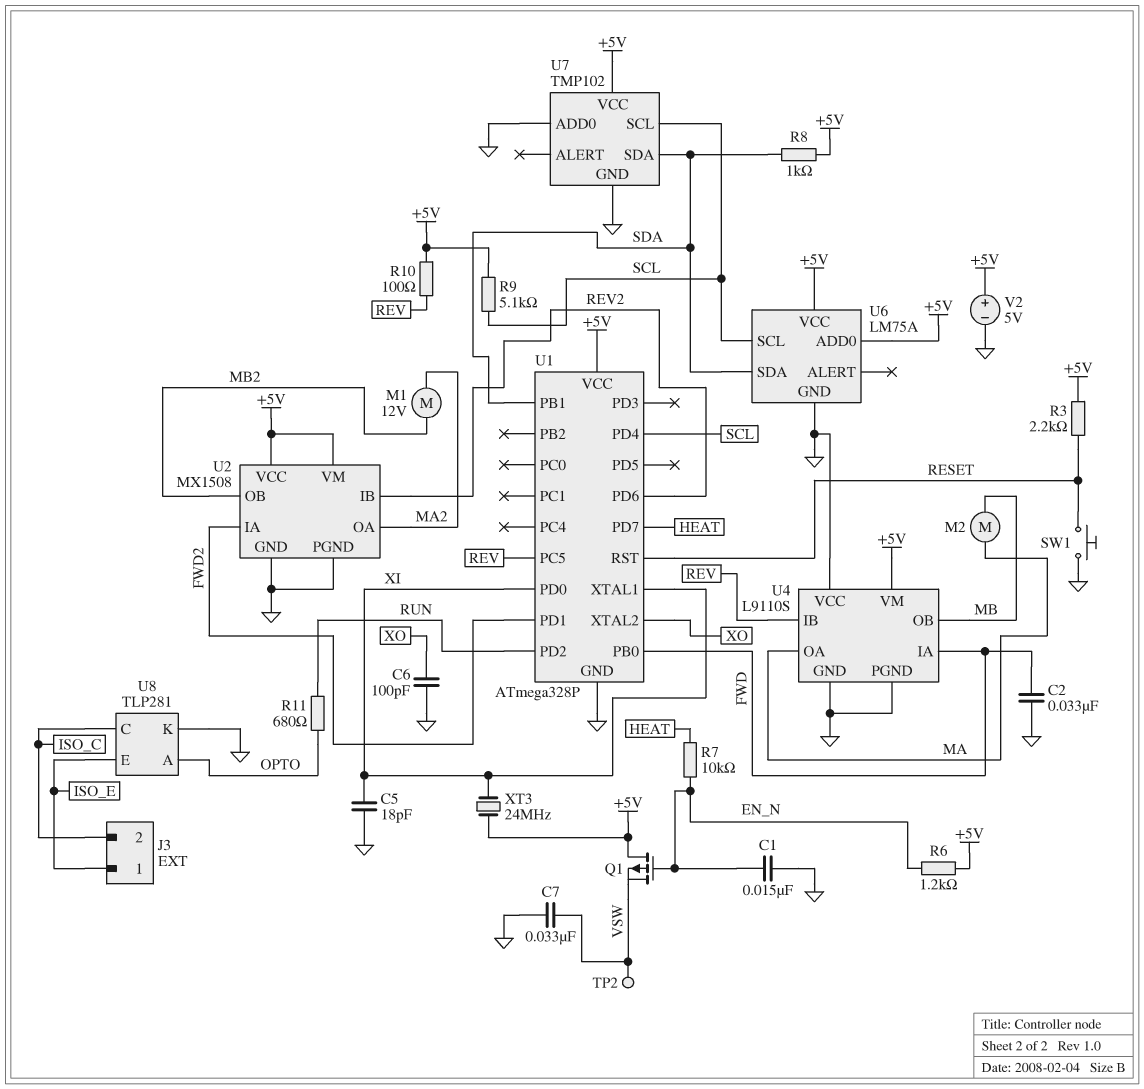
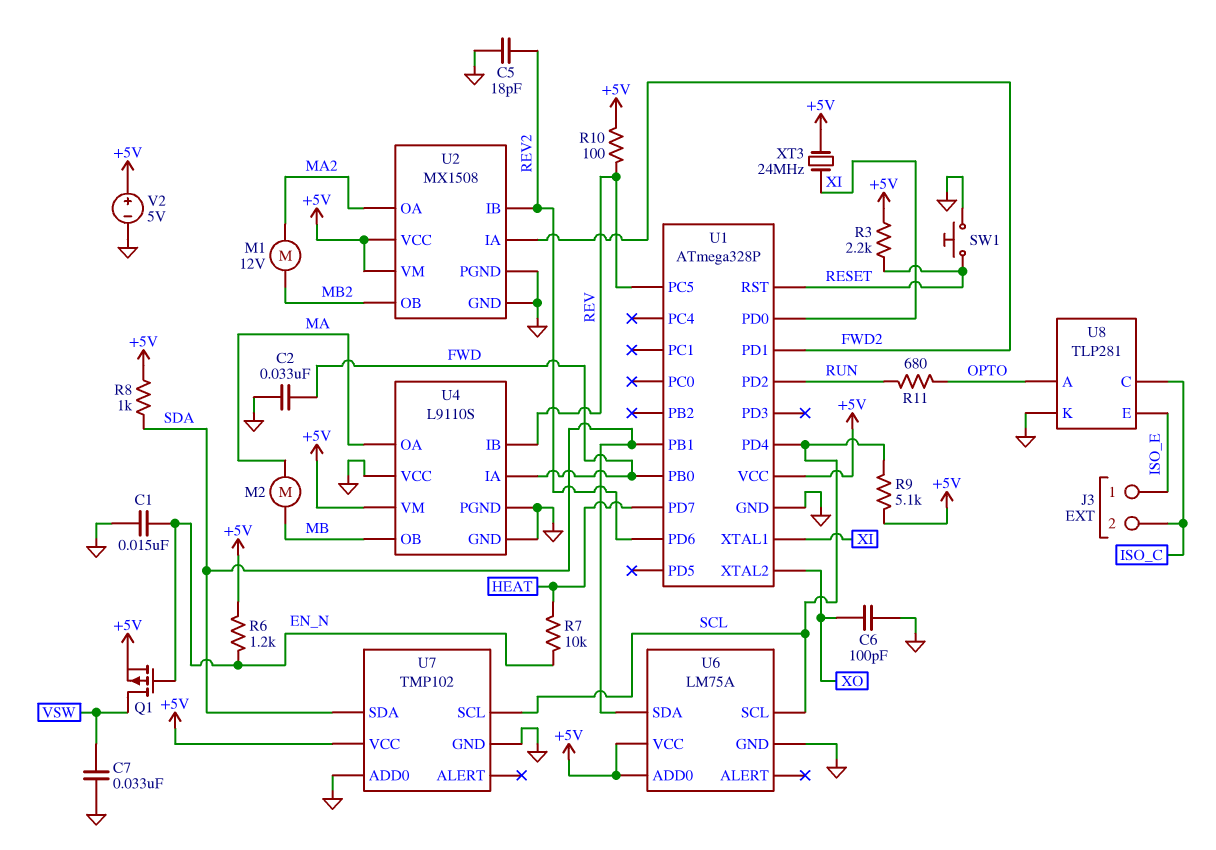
C5: 18pF (GND, XI) -> 18pF (GND, REV2)
Q1: PMOS (G EN_N, D +5V, S VSW) -> PMOS (G EN_N, D VSW, S +5V)
TP2: test point (VSW) -> none

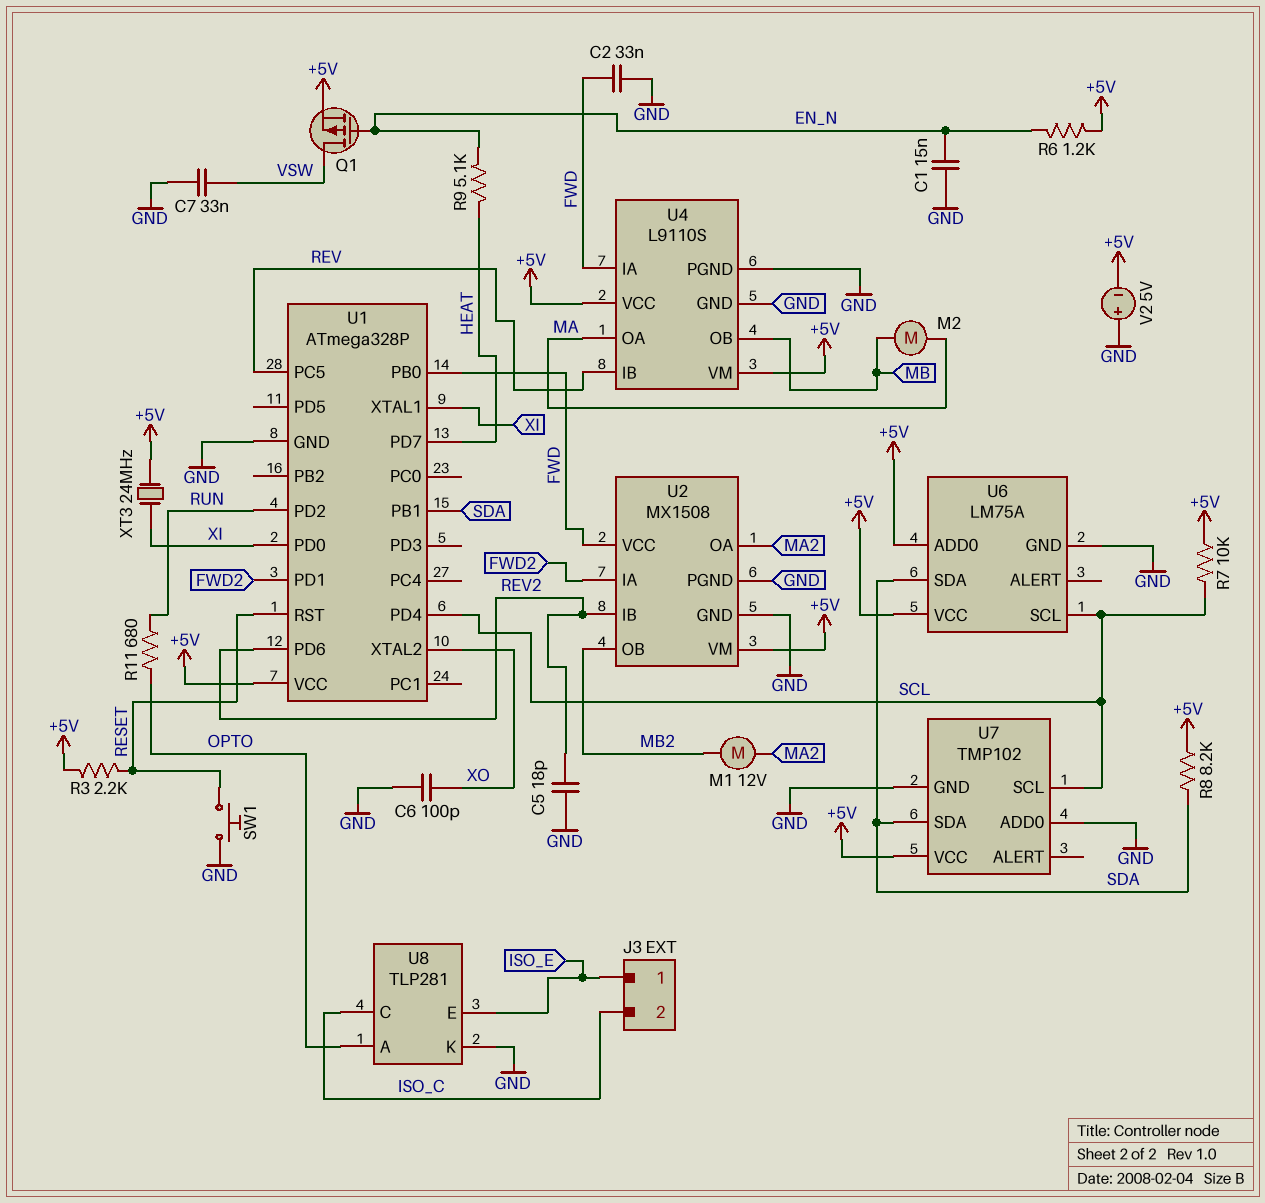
R7: 10k (EN_N, HEAT) -> 10k (+5V, SCL)
R8: 1k (+5V, SDA) -> 8.2k (+5V, SDA)
R9: 5.1k (+5V, SCL) -> 5.1k (EN_N, HEAT)
R10: 100 (+5V, REV) -> none
U2 pin VCC: +5V -> FWD
U4 pin VCC: GND -> +5V
V2: 5V (plus +5V, minus GND) -> 5V (plus GND, minus +5V)

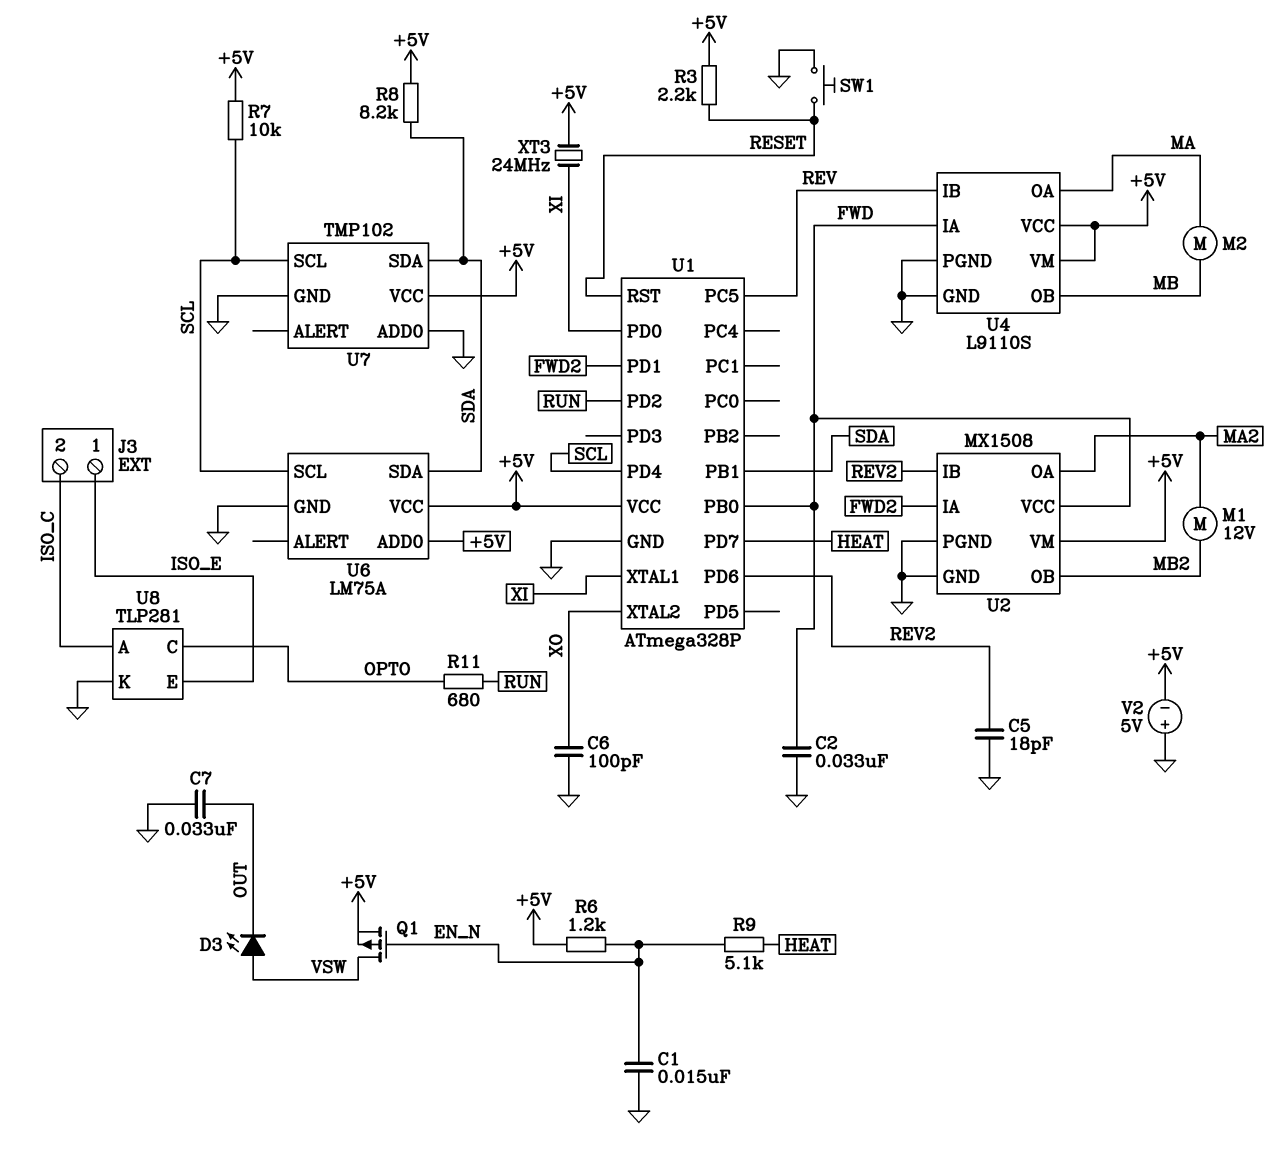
C7: 33nF (GND, VSW) -> 33nF (GND, OUT)
D3: none -> LED (A VSW, K OUT)
U8 pin A: OPTO -> ISO_C
U8 pin C: ISO_C -> OPTO

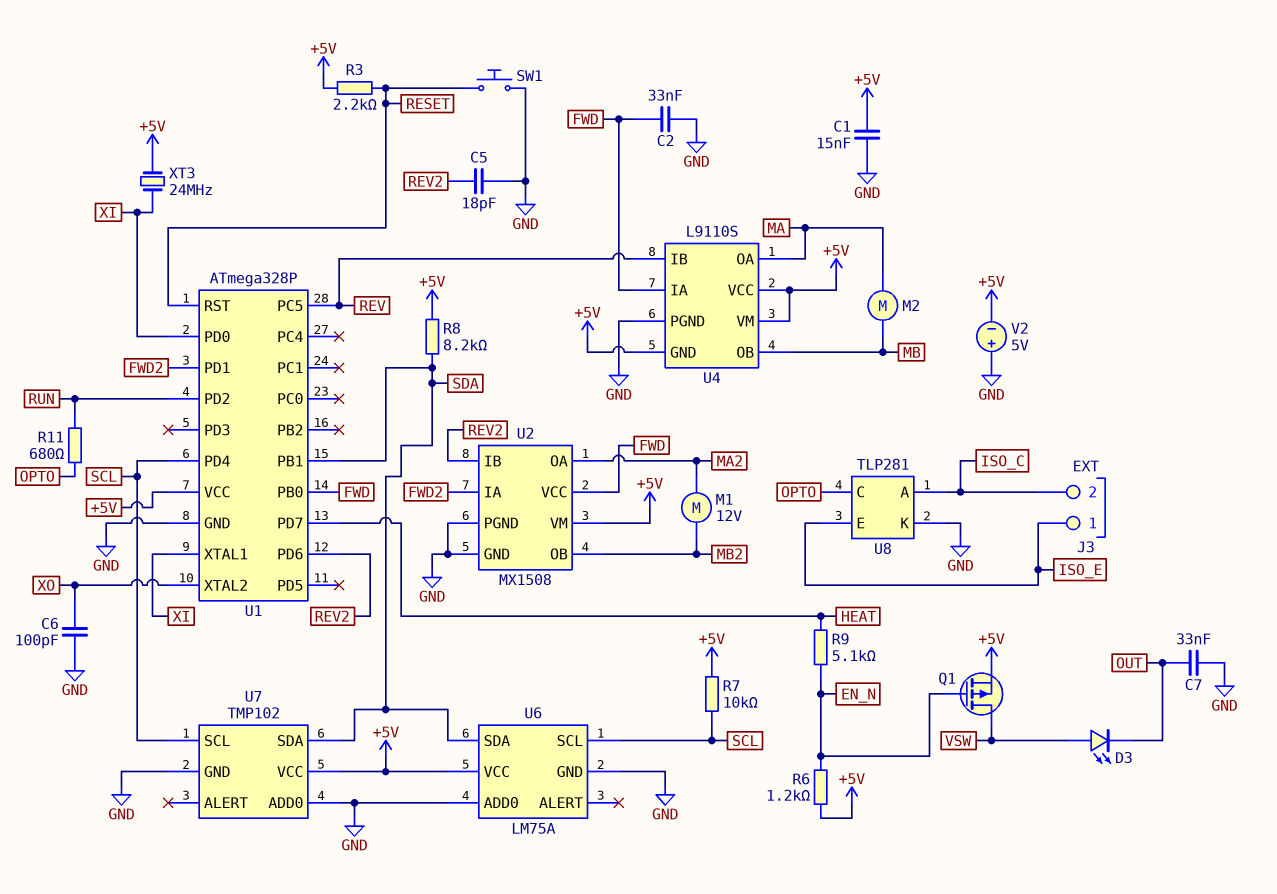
C1: 15nF (EN_N, GND) -> 15nF (+5V, GND)
U4 pin GND: GND -> +5V
U6 pin ADD0: +5V -> GND

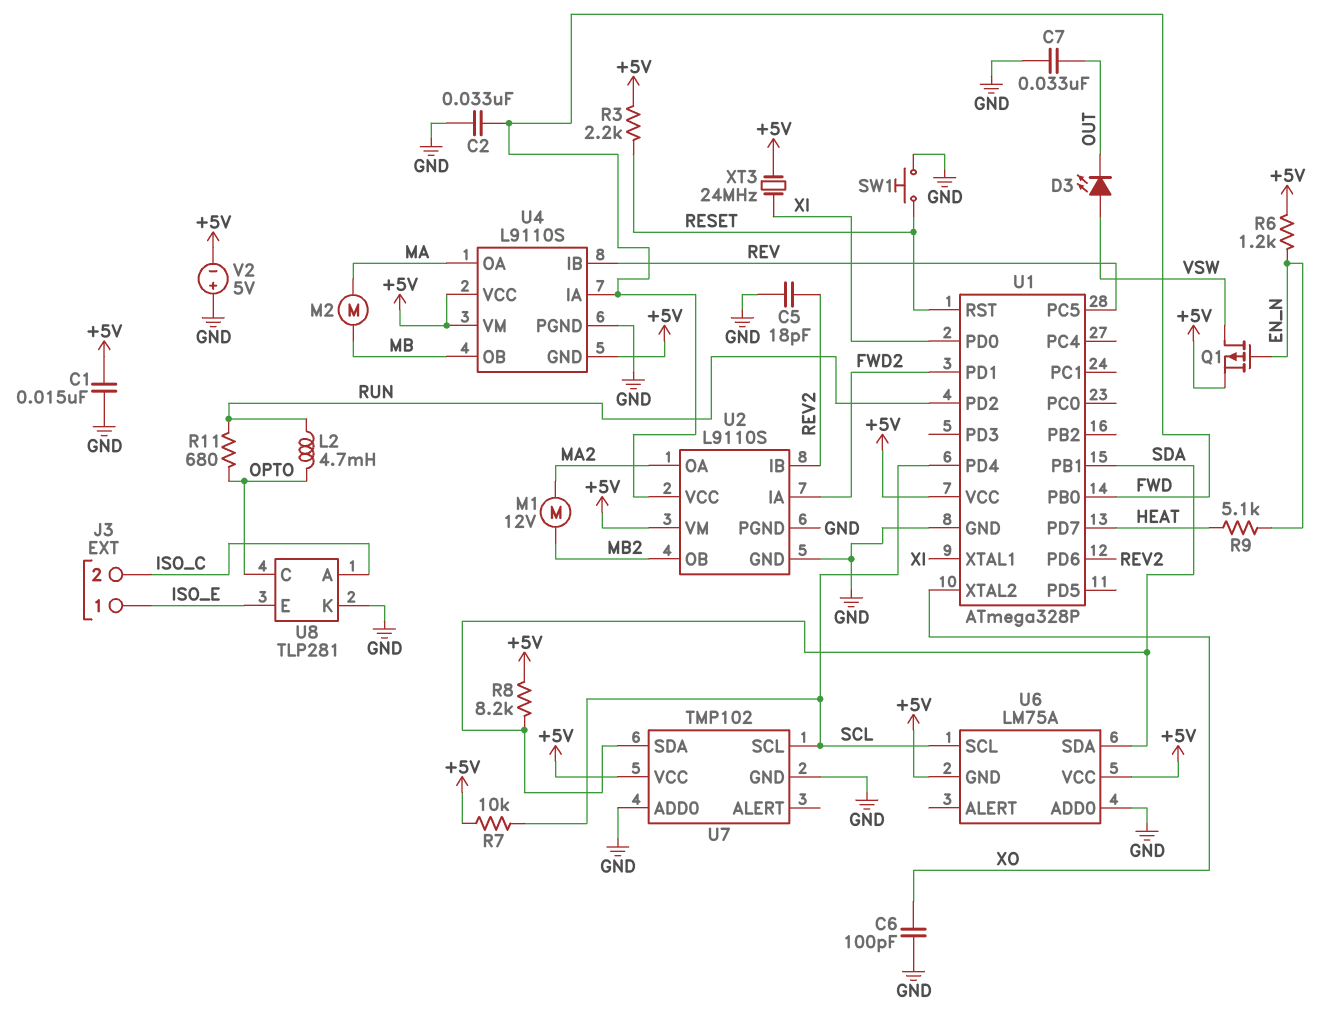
L2: none -> 4.7mH (OPTO, RUN)
U2: MX1508 -> L9110S
U6 pin GND: GND -> +5V

